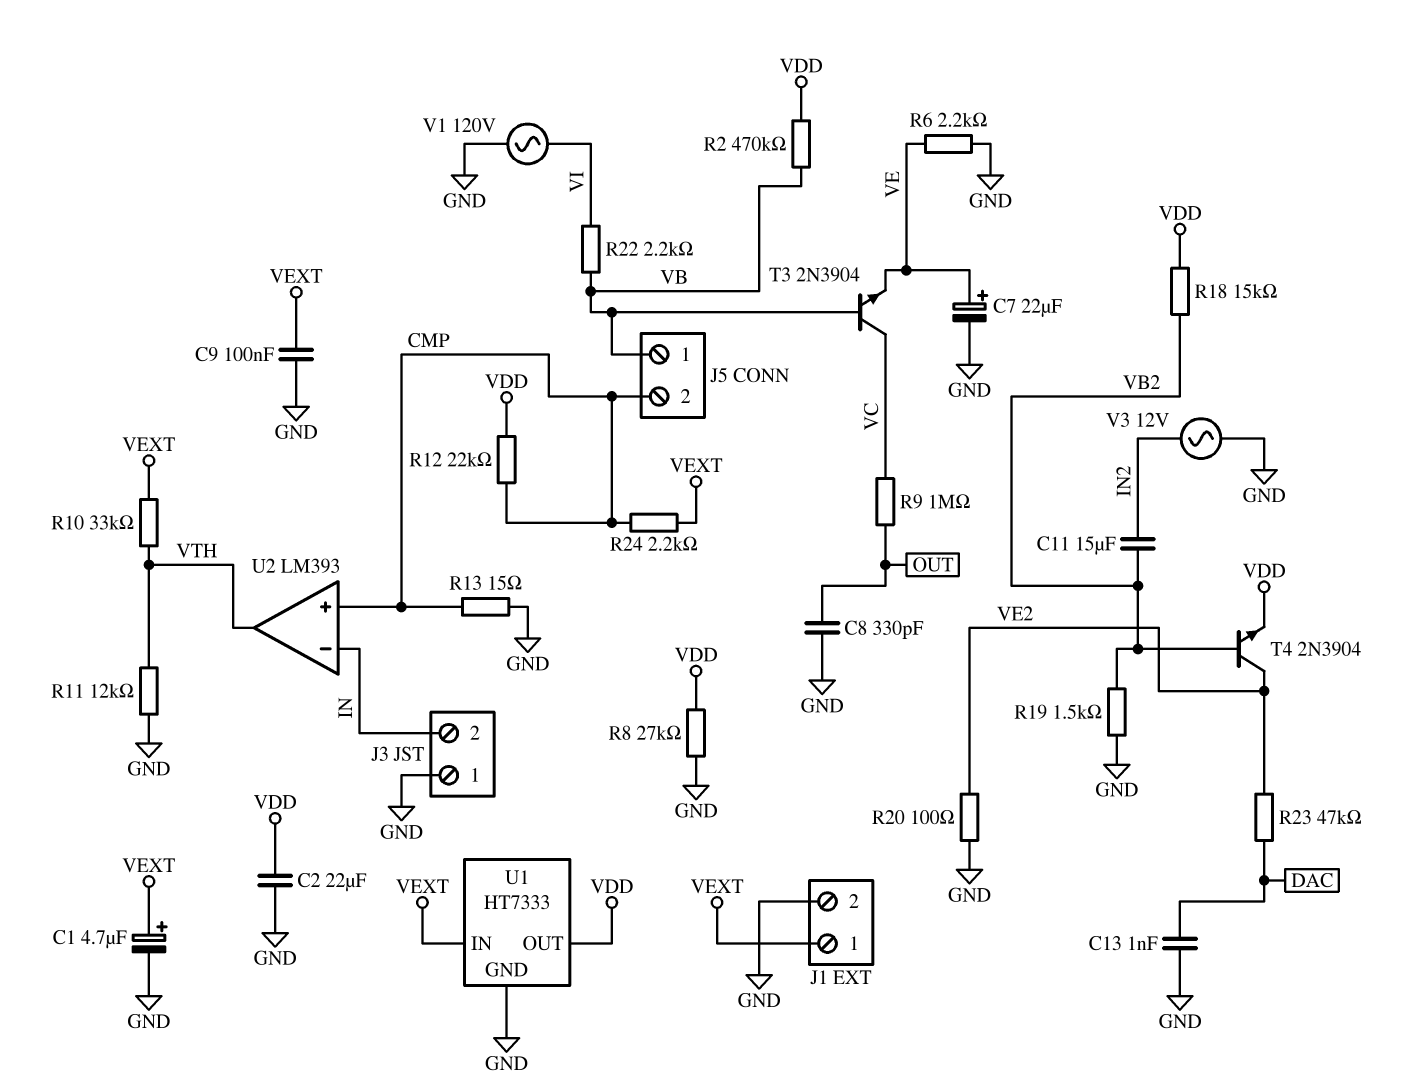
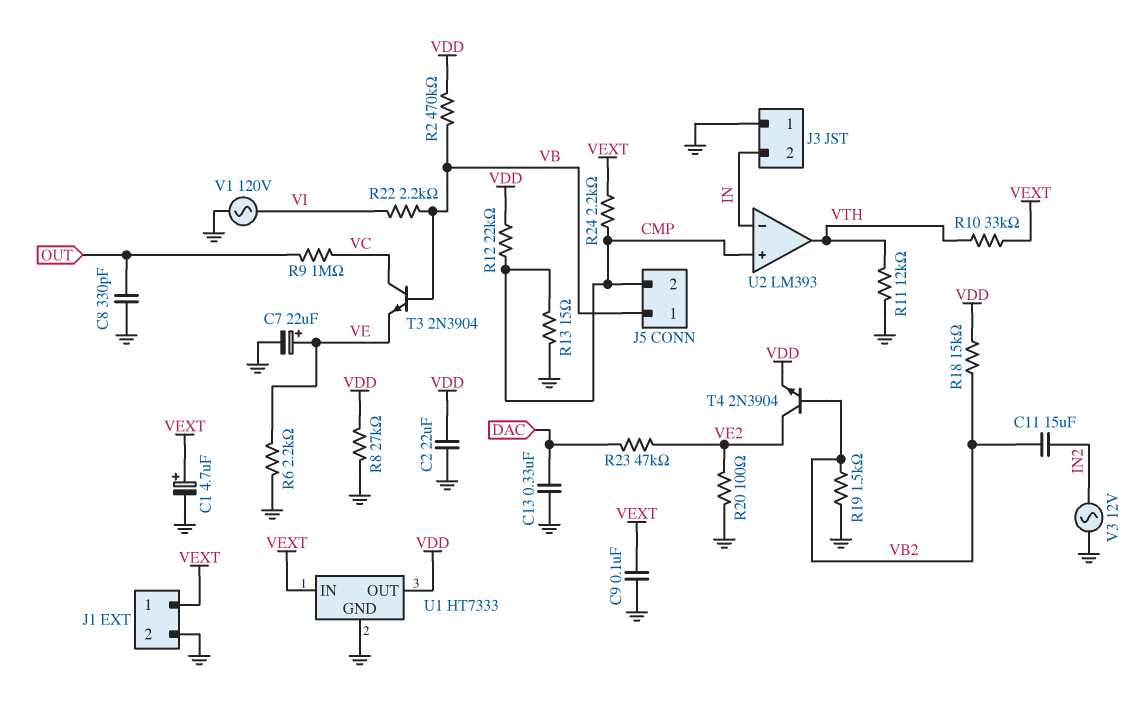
C13: 1nF (DAC, GND) -> 330nF (DAC, GND)

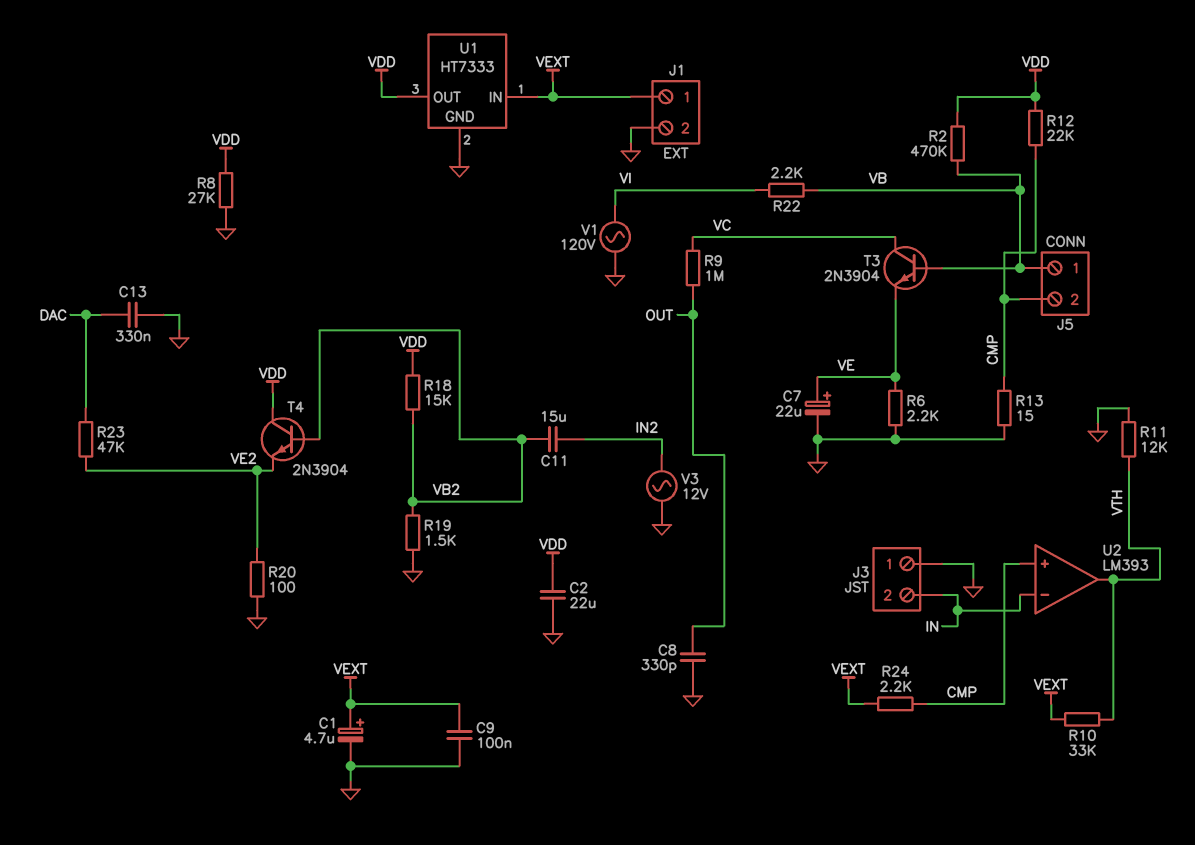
T4: NPN 2N3904 (B VB2, C VE2, E VDD) -> NPN 2N3904 (B VB2, C VDD, E VE2)

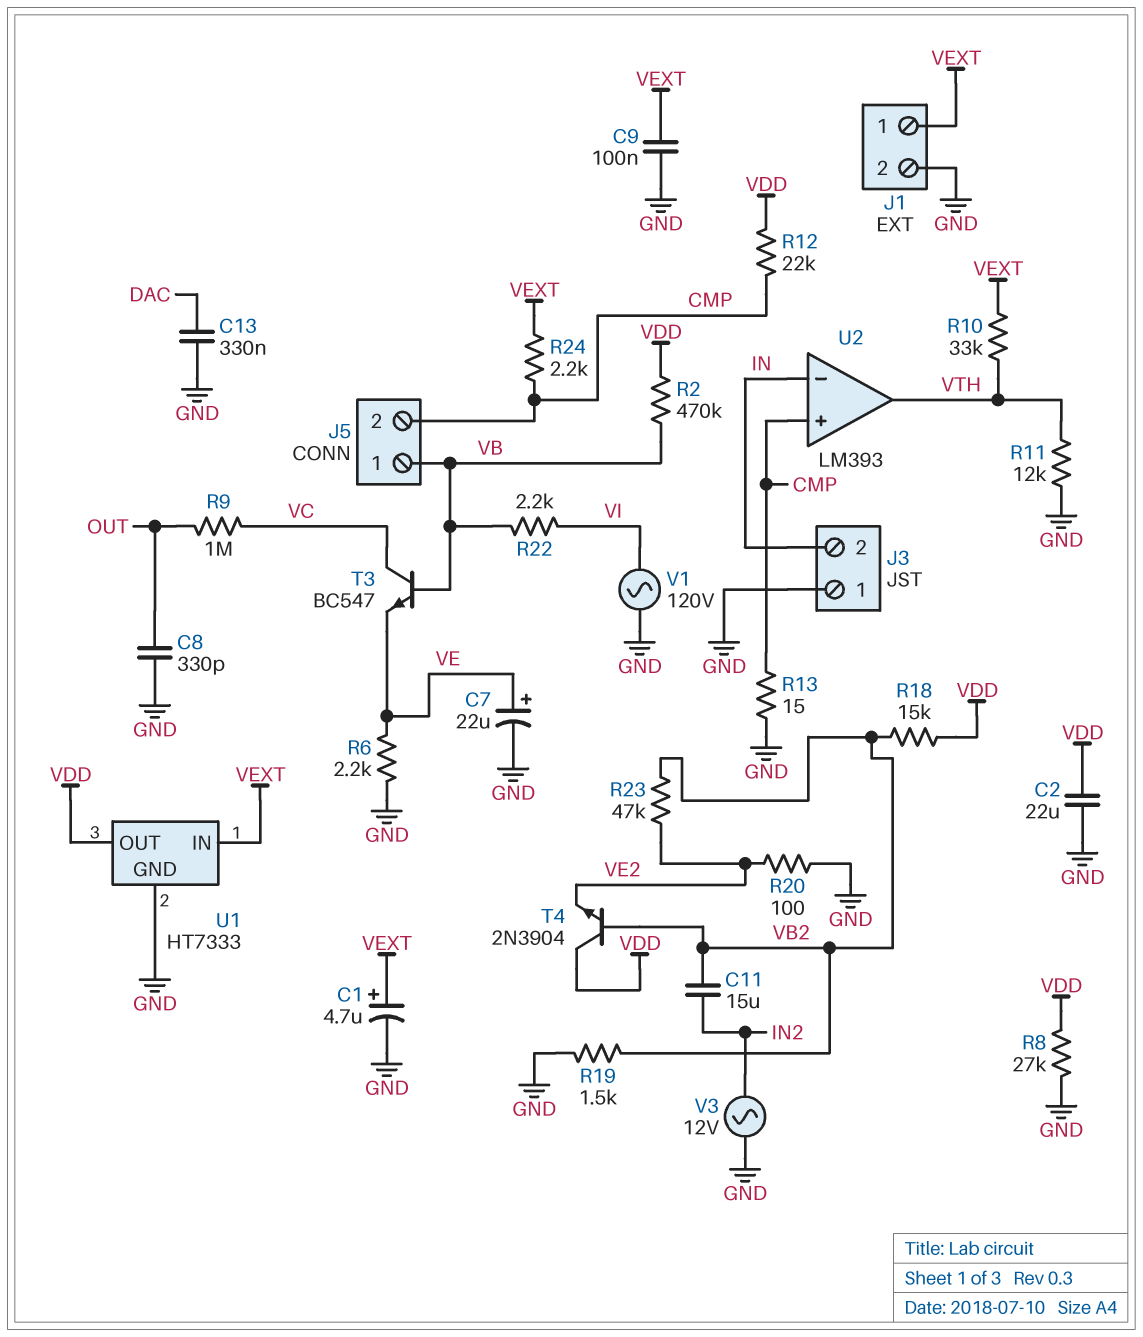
R23: 47k (DAC, VE2) -> 47k (VB2, VE2)
T3: NPN 2N3904 (B VB, C VC, E VE) -> NPN BC547 (B VB, C VC, E VE)

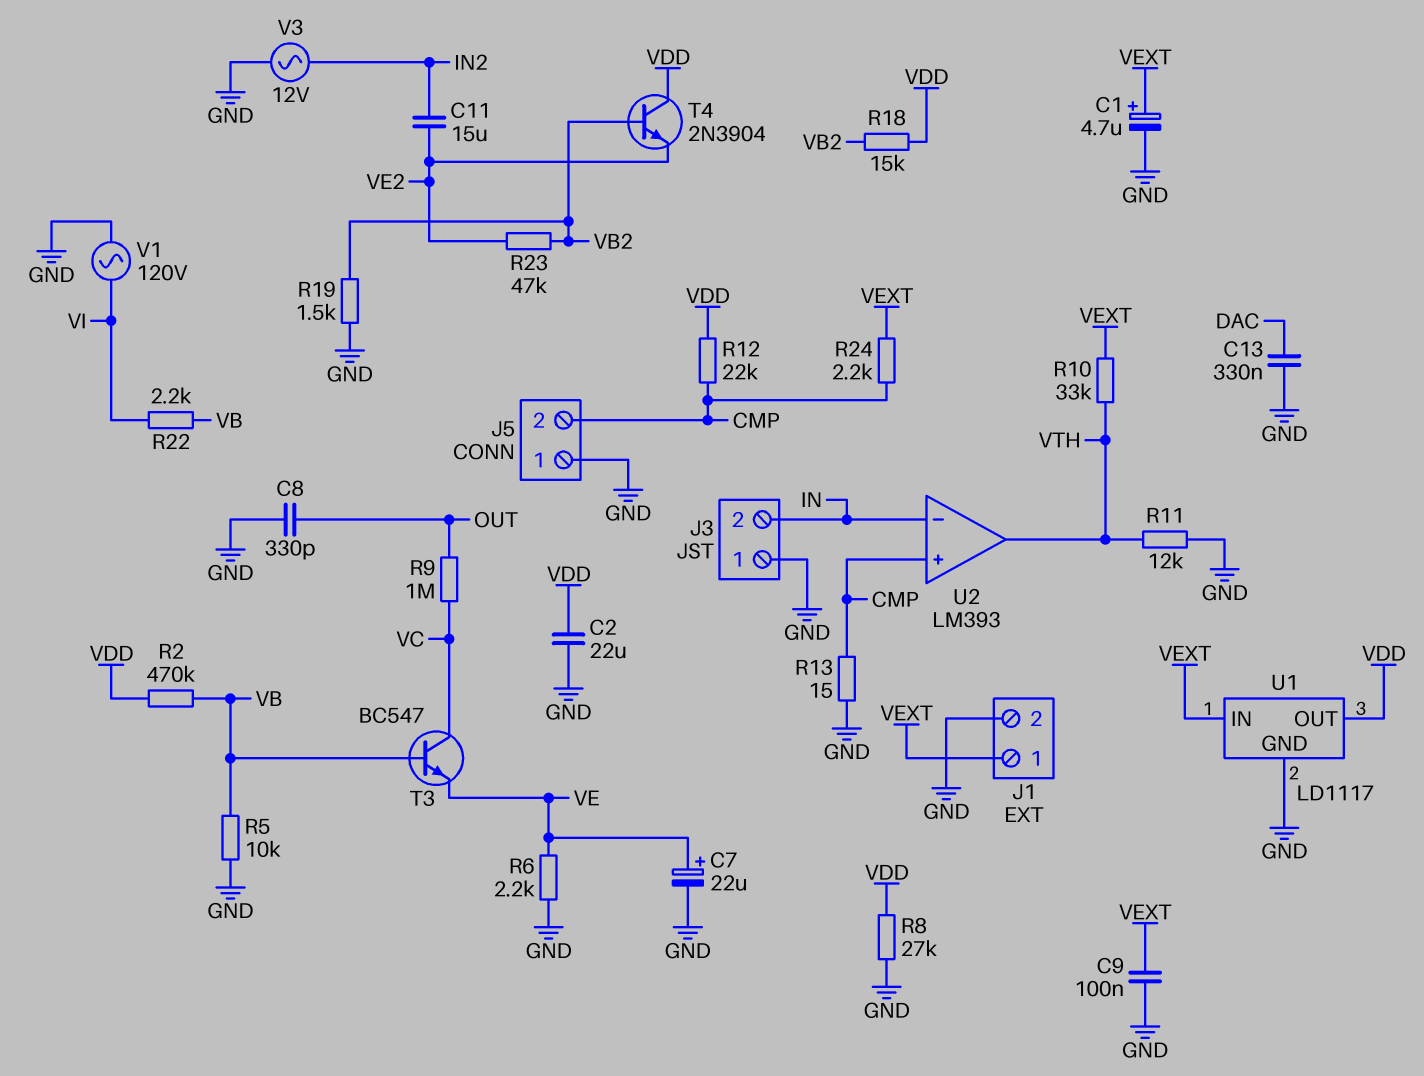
C11: 15uF (IN2, VB2) -> 15uF (IN2, VE2)
J5 pin 1: VB -> GND
R5: none -> 10k (GND, VB)
R20: 100 (GND, VE2) -> none
U1: HT7333 -> LD1117

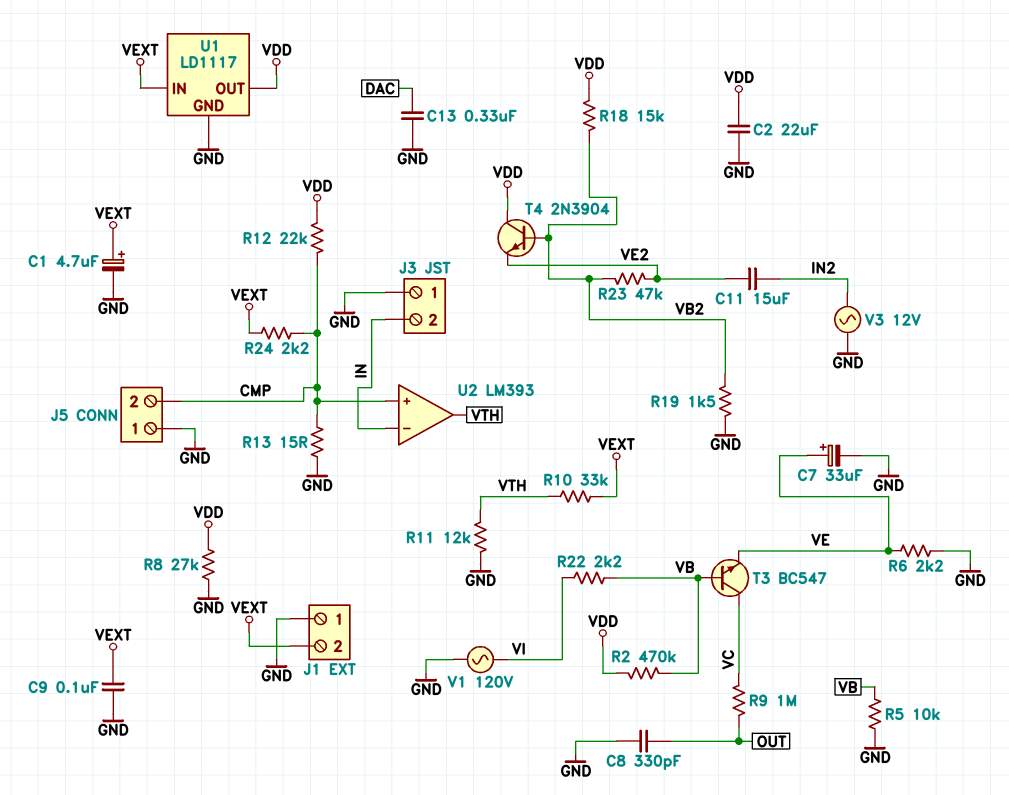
C7: 22uF (plus VE, minus GND) -> 33uF (plus VE, minus GND)
J1 pin 1: VEXT -> GND
J1 pin 2: GND -> VEXT

